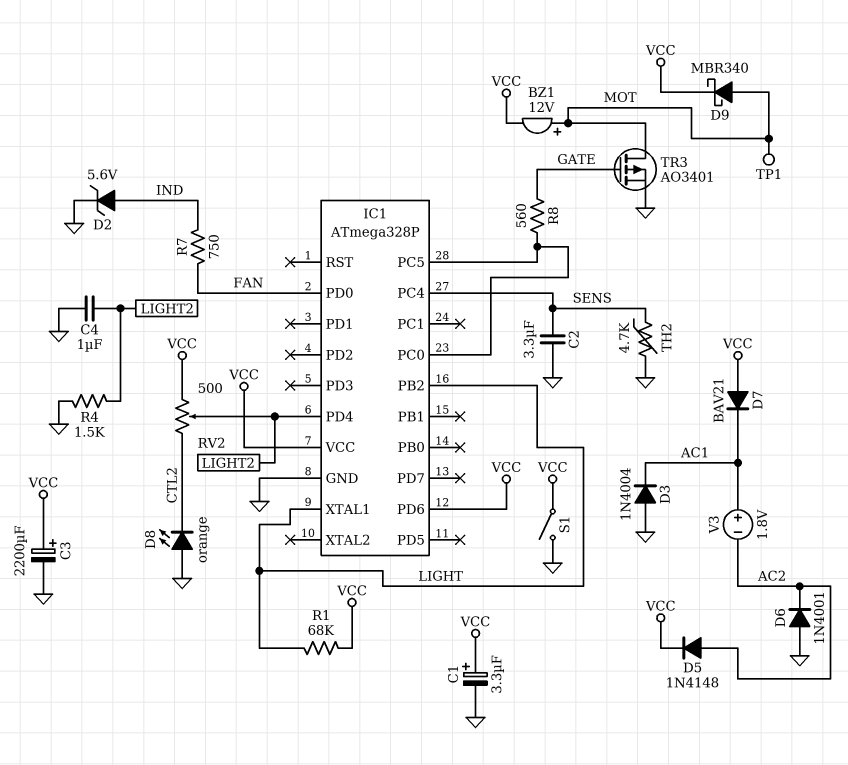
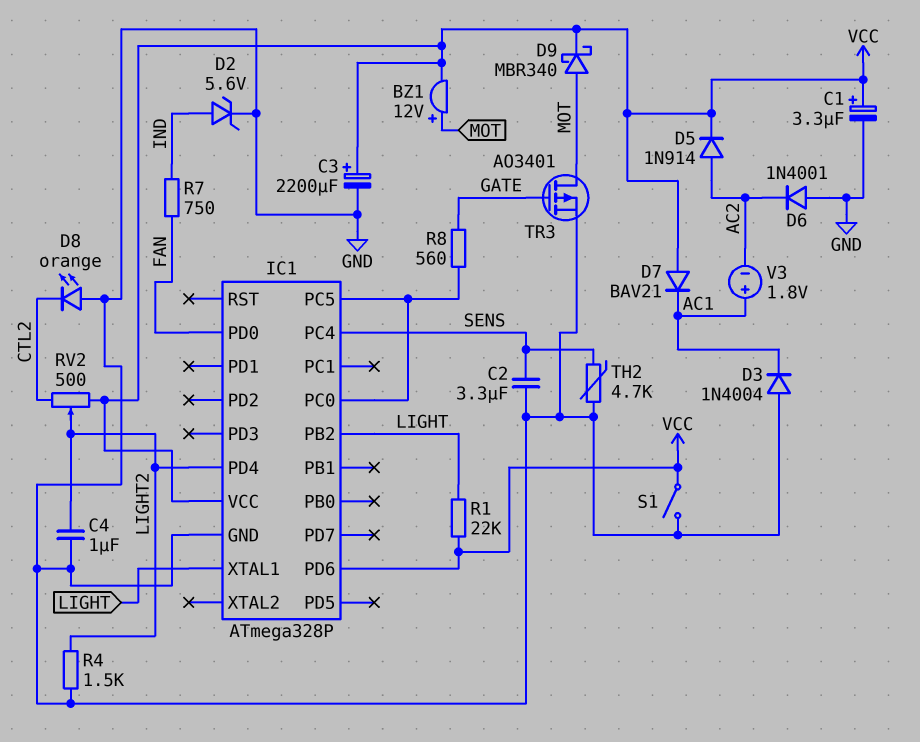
D5: diode 1N4148 (A AC2, K VCC) -> diode 1N914 (A AC2, K VCC)
R1: 68k (LIGHT, VCC) -> 22k (LIGHT, VCC)
TP1: test point (MOT) -> none

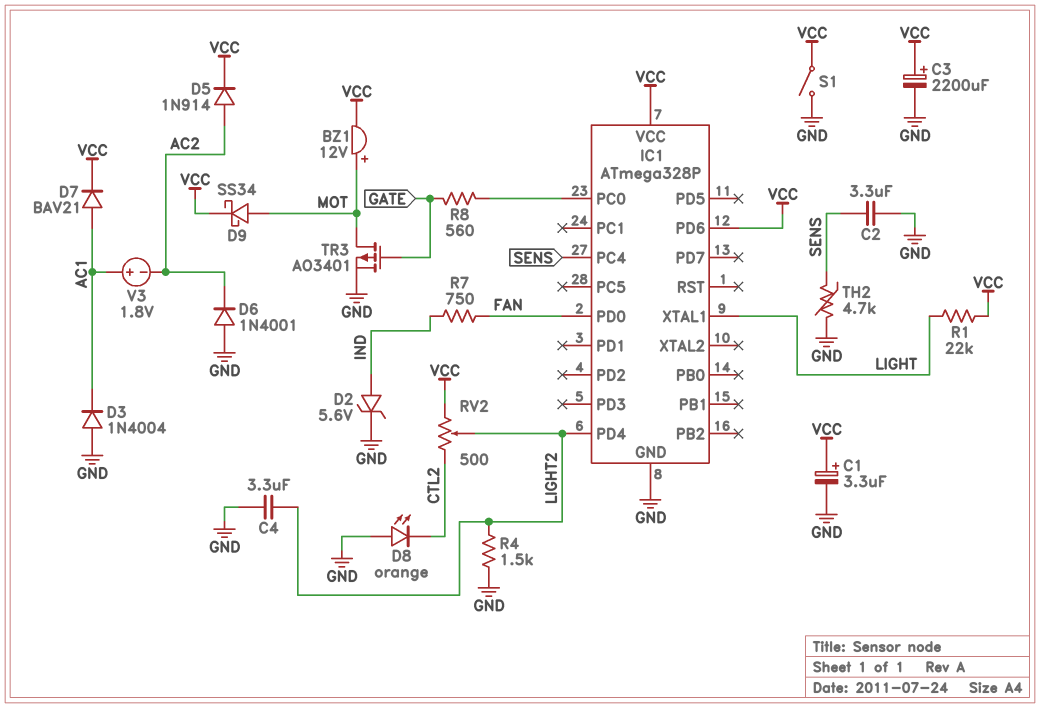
C4: 1uF (GND, LIGHT2) -> 3.3uF (GND, LIGHT2)
D7: diode BAV21 (A VCC, K AC1) -> diode BAV21 (A AC1, K VCC)
D9: schottky MBR340 (A MOT, K VCC) -> schottky SS34 (A MOT, K VCC)
IC1 pin PB2: LIGHT -> none
IC1 pin PC5: IC1/PC0 -> none

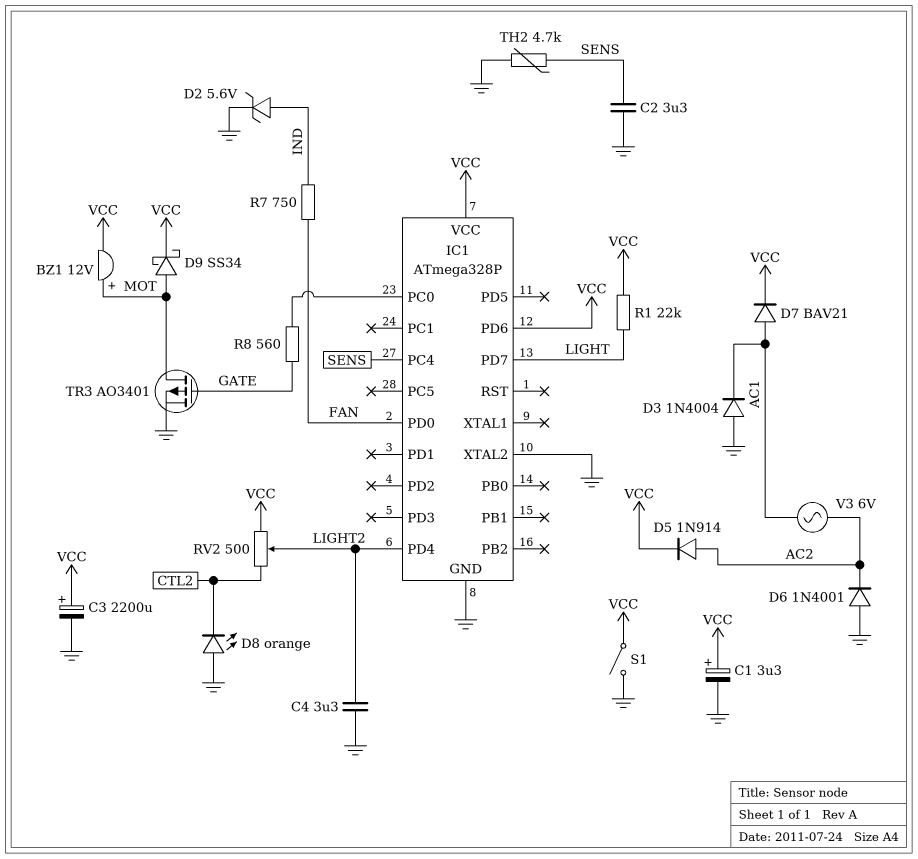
IC1 pin PD7: none -> LIGHT
IC1 pin XTAL1: LIGHT -> none
IC1 pin XTAL2: none -> GND
R4: 1.5k (GND, LIGHT2) -> none
V3: 1.8V (plus AC1, minus AC2) -> AC 6V (AC1, AC2)

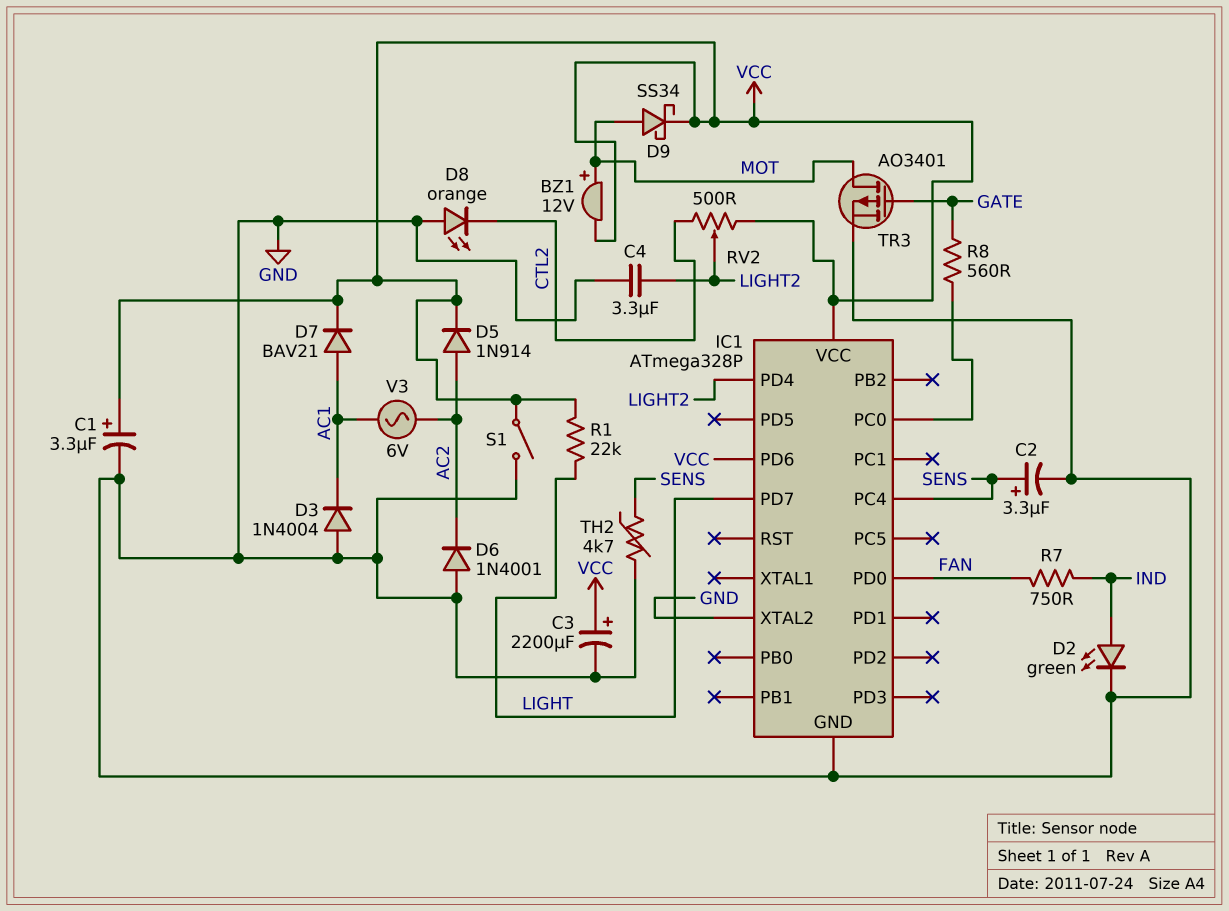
C2: 3.3uF (GND, SENS) -> 3.3uF (plus SENS, minus GND)
D2: zener 5.6V (A IND, K GND) -> LED green (A IND, K GND)

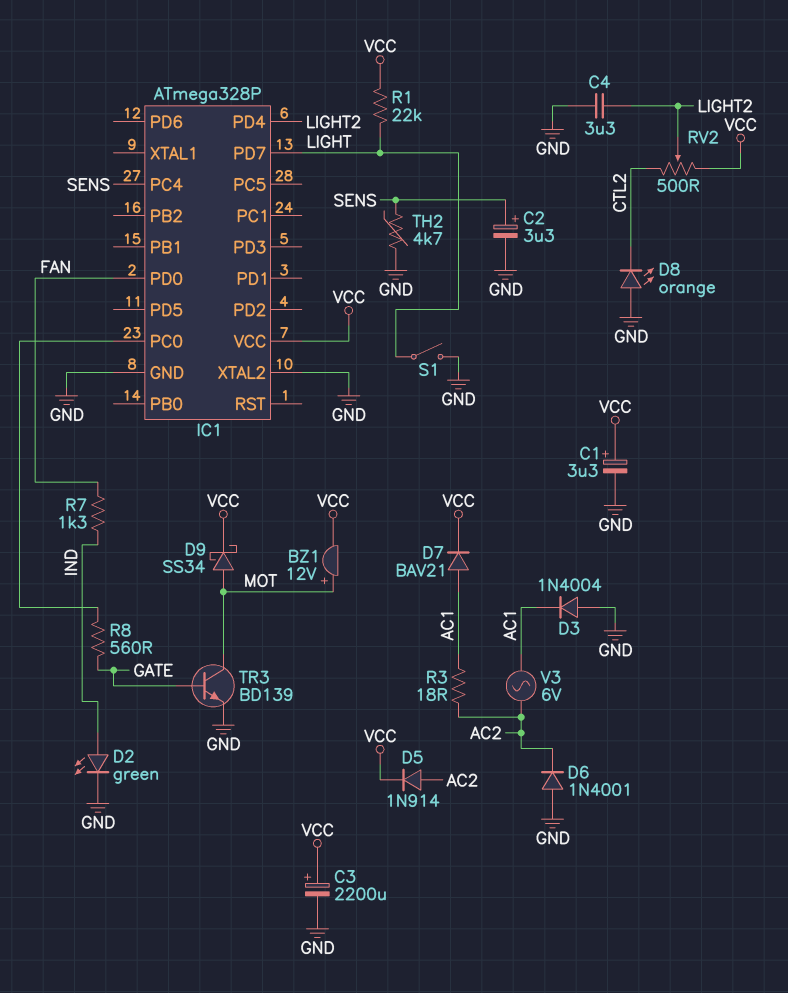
IC1 pin PD6: VCC -> none
R3: none -> 18 (AC1, AC2)
R7: 750 (FAN, IND) -> 1.3k (FAN, IND)
S1: switch (GND, VCC) -> switch (GND, LIGHT)
TR3: PMOS AO3401 (G GATE, D MOT, S GND) -> NPN BD139 (B GATE, C MOT, E GND)

